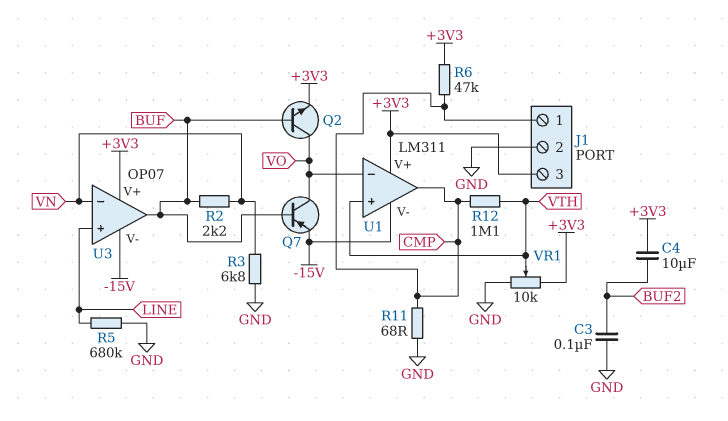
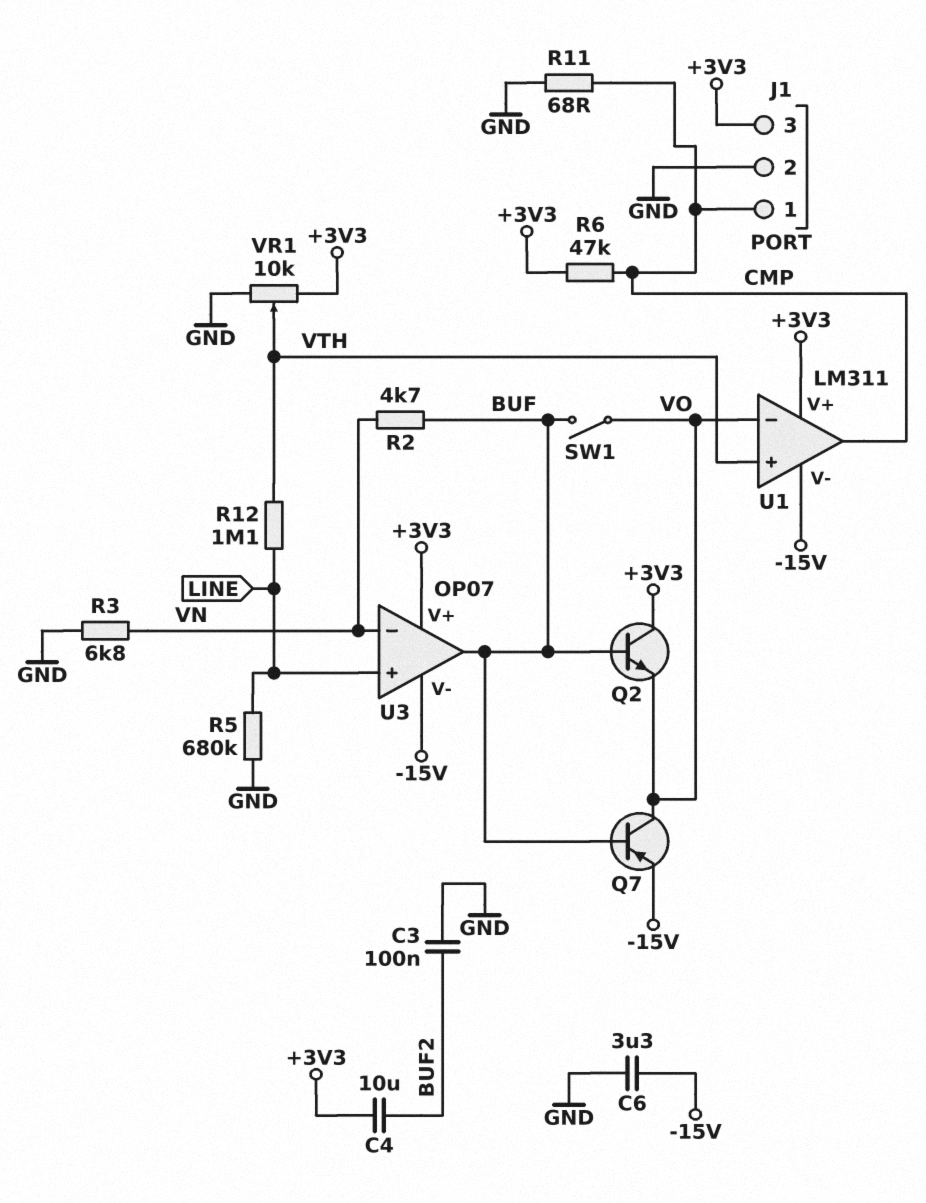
C6: none -> 3.3uF (-15V, GND)
Q2: NPN (B BUF, C VO, E +3V3) -> NPN (B BUF, C +3V3, E VO)
R2: 2.2k (BUF, VN) -> 4.7k (BUF, VN)
R12: 1.1M (CMP, VTH) -> 1.1M (LINE, VTH)
SW1: none -> switch (BUF, VO)

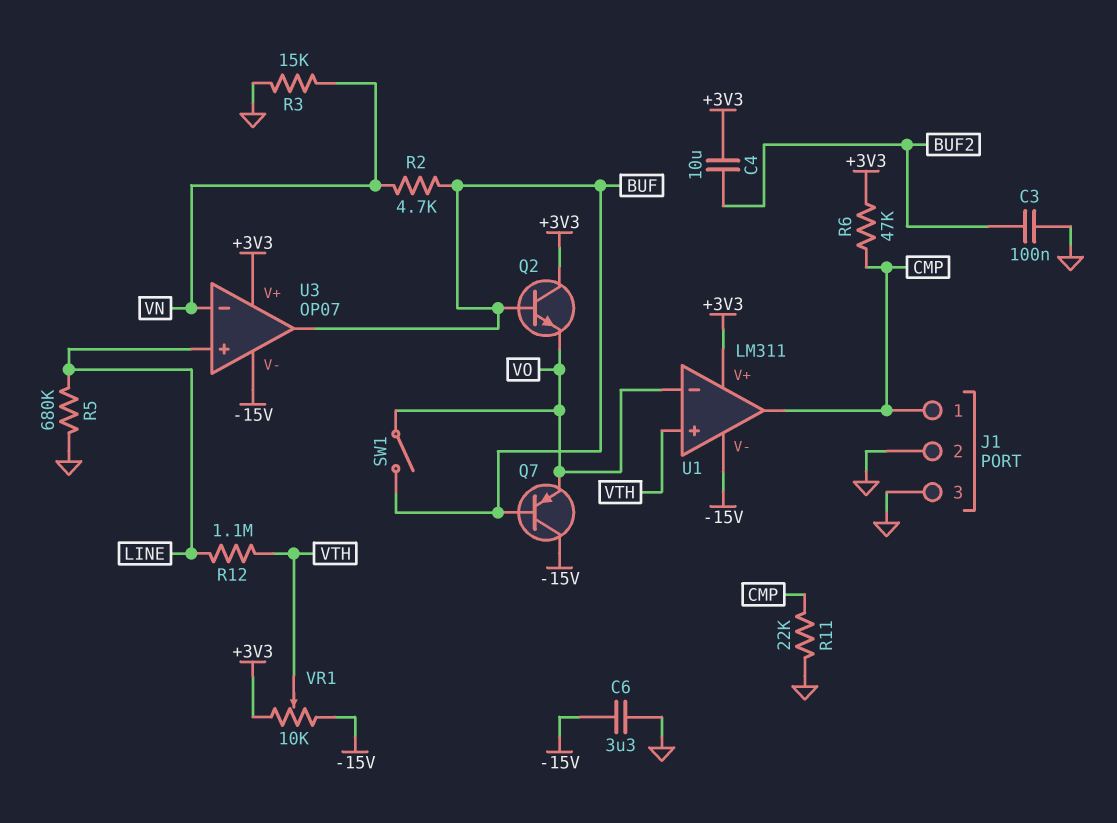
J1 pin 3: +3V3 -> GND
Q7: PNP (B BUF, C VO, E -15V) -> PNP (B BUF, C -15V, E VO)
R3: 6.8k (GND, VN) -> 15k (GND, VN)
R11: 68 (CMP, GND) -> 22k (CMP, GND)
VR1: 10k (+3V3, GND, wiper VTH) -> 10k (+3V3, -15V, wiper VTH)

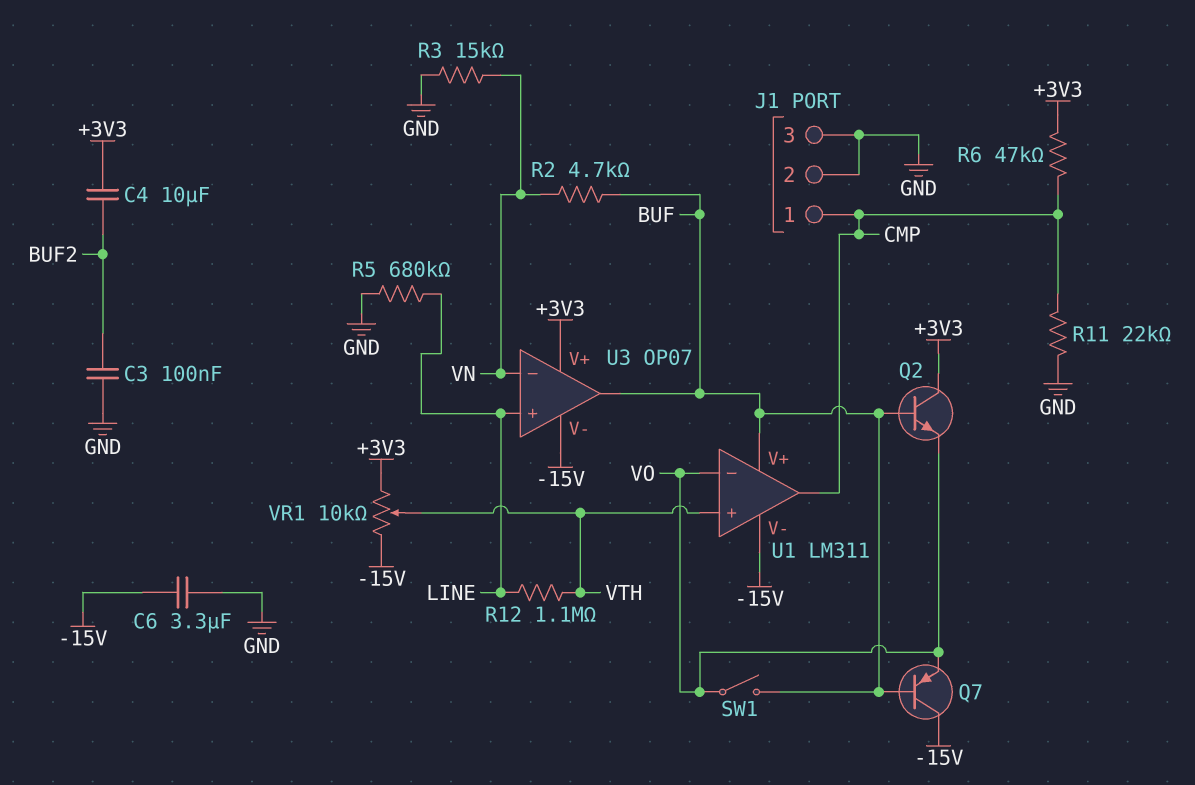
U1 pin V+: +3V3 -> BUF

